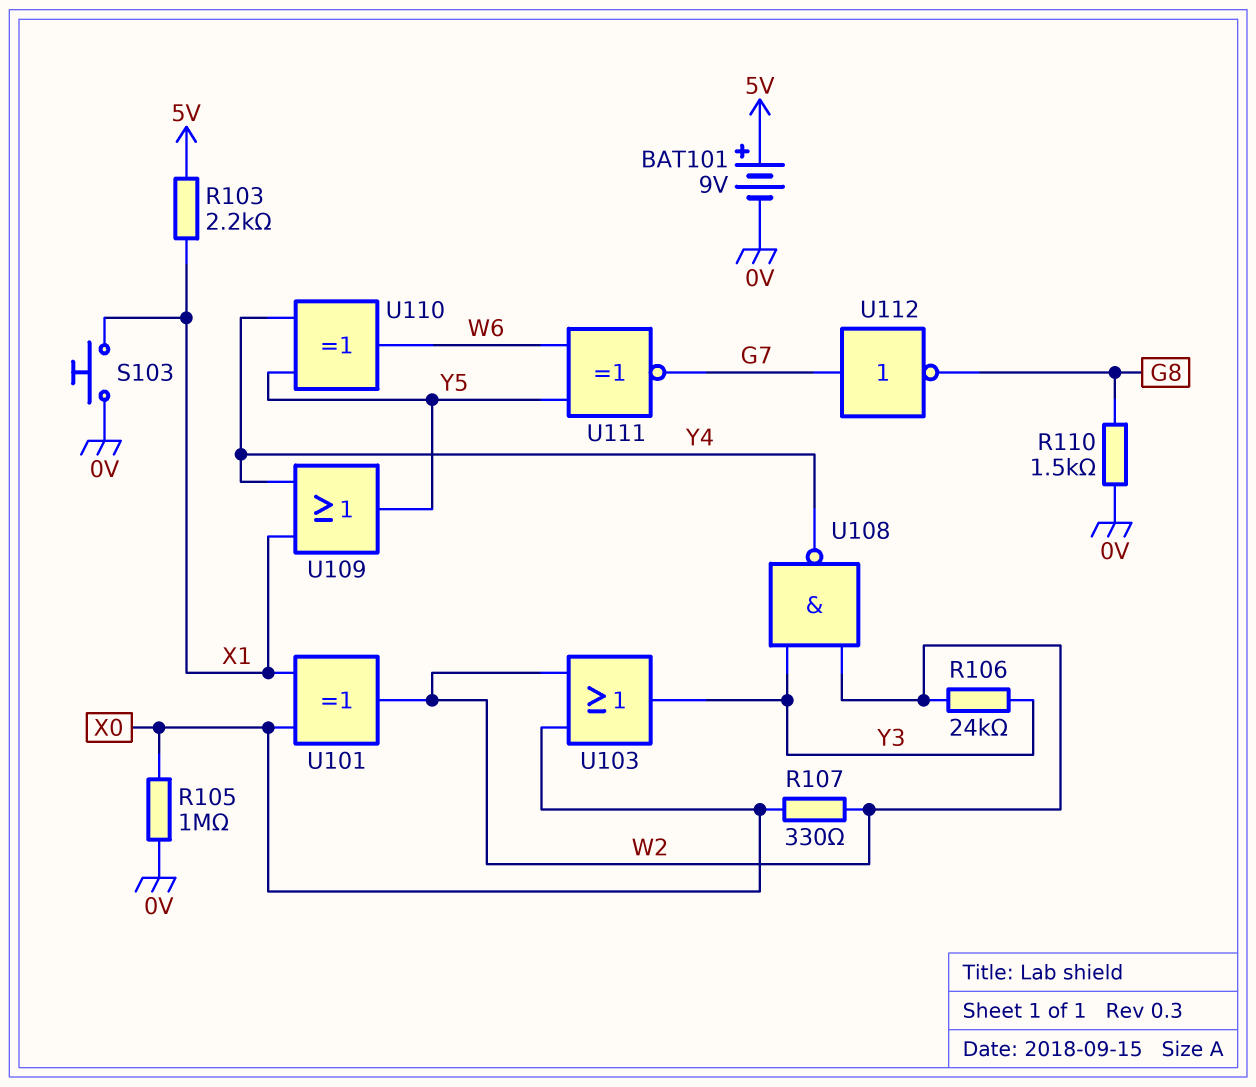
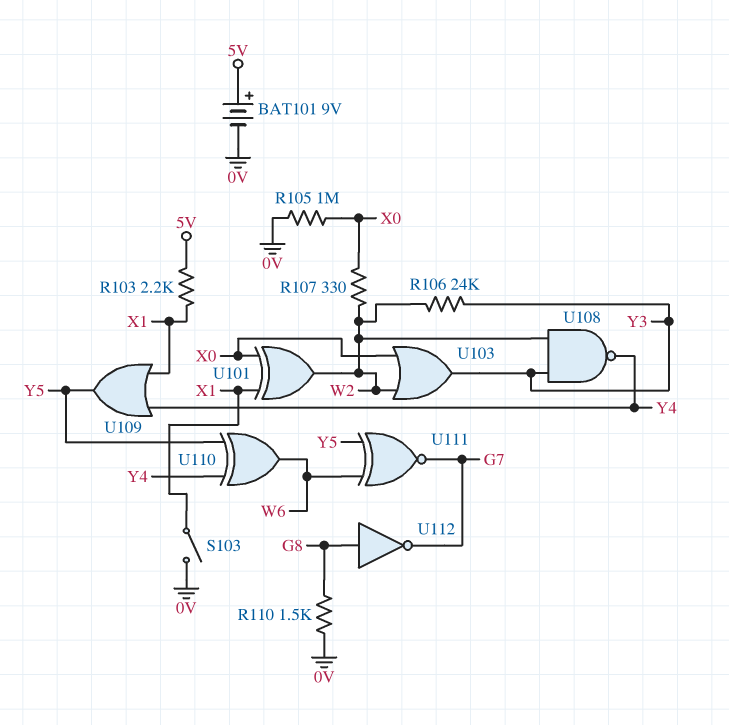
S103: button (0V, X1) -> switch (0V, X1)
U112: NOT (in G7, out G8) -> NOT (in G8, out G7)

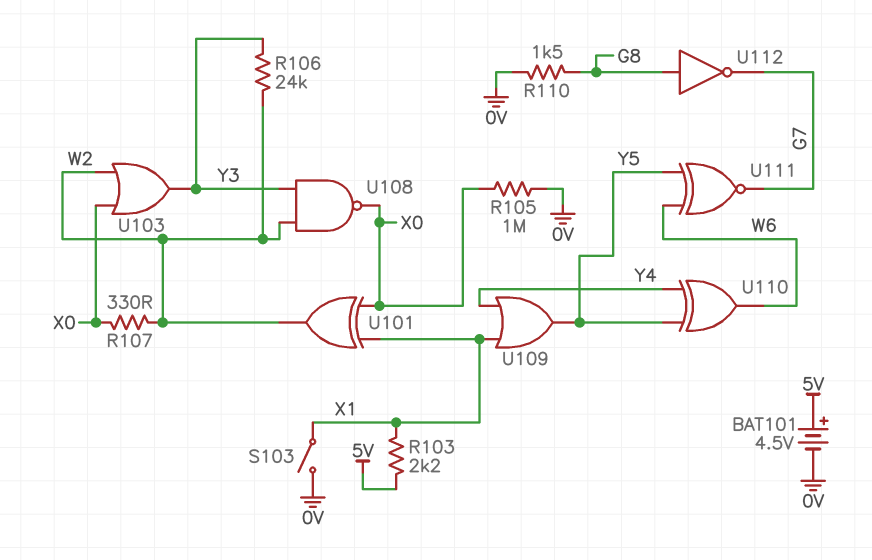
BAT101: 9V (plus 5V, minus 0V) -> 4.5V (plus 5V, minus 0V)
U108: NAND (in W2, in Y3, out Y4) -> NAND (in W2, in Y3, out X0)

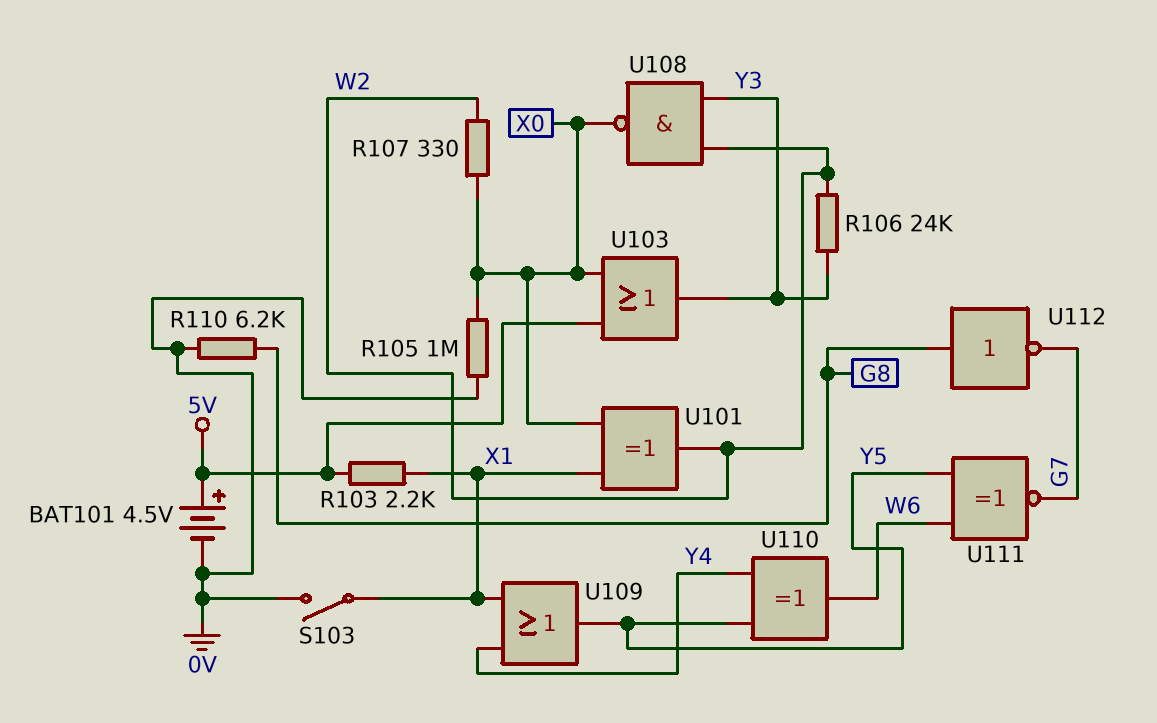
R110: 1.5k (0V, G8) -> 6.2k (0V, G8)
U103: OR (in W2, in X0, out Y3) -> OR (in 5V, in X0, out Y3)

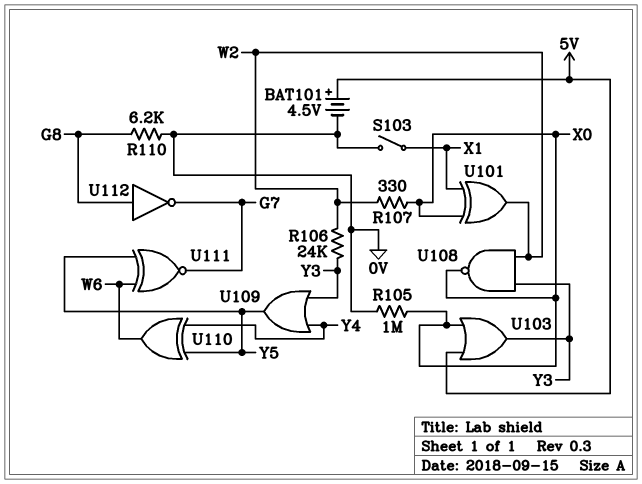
R103: 2.2k (5V, X1) -> none
U109: OR (in X1, in Y4, out Y5) -> OR (in Y3, in Y4, out Y5)

